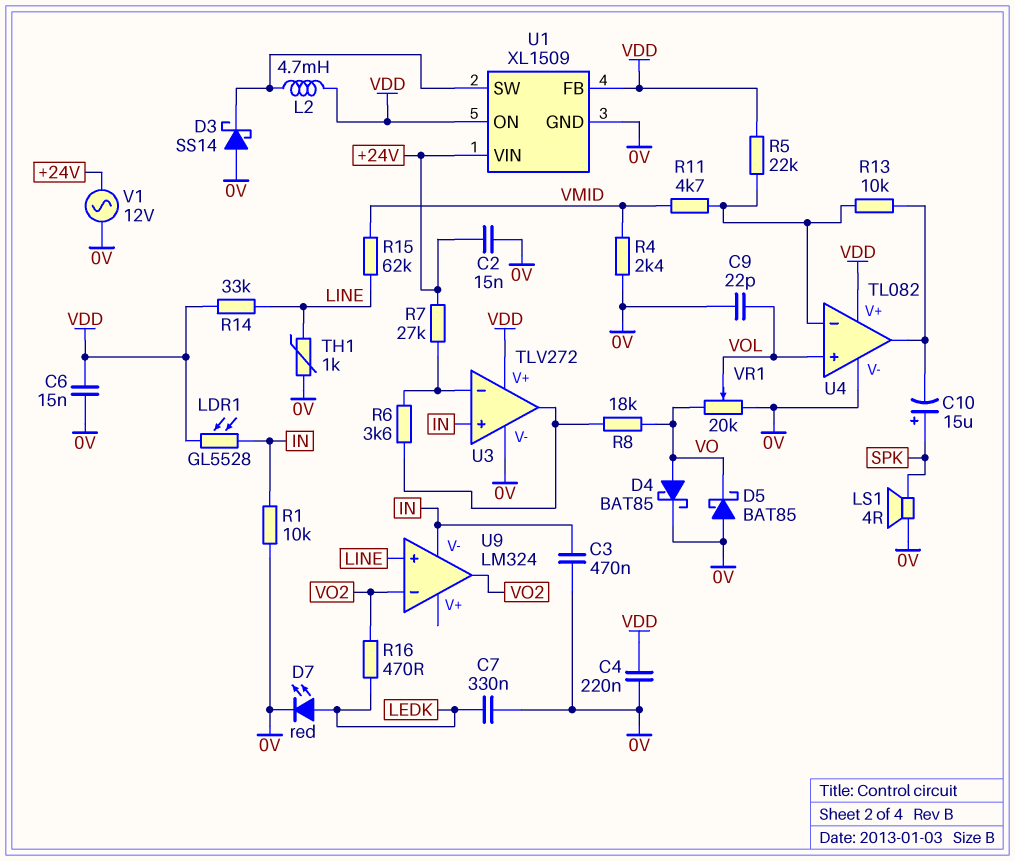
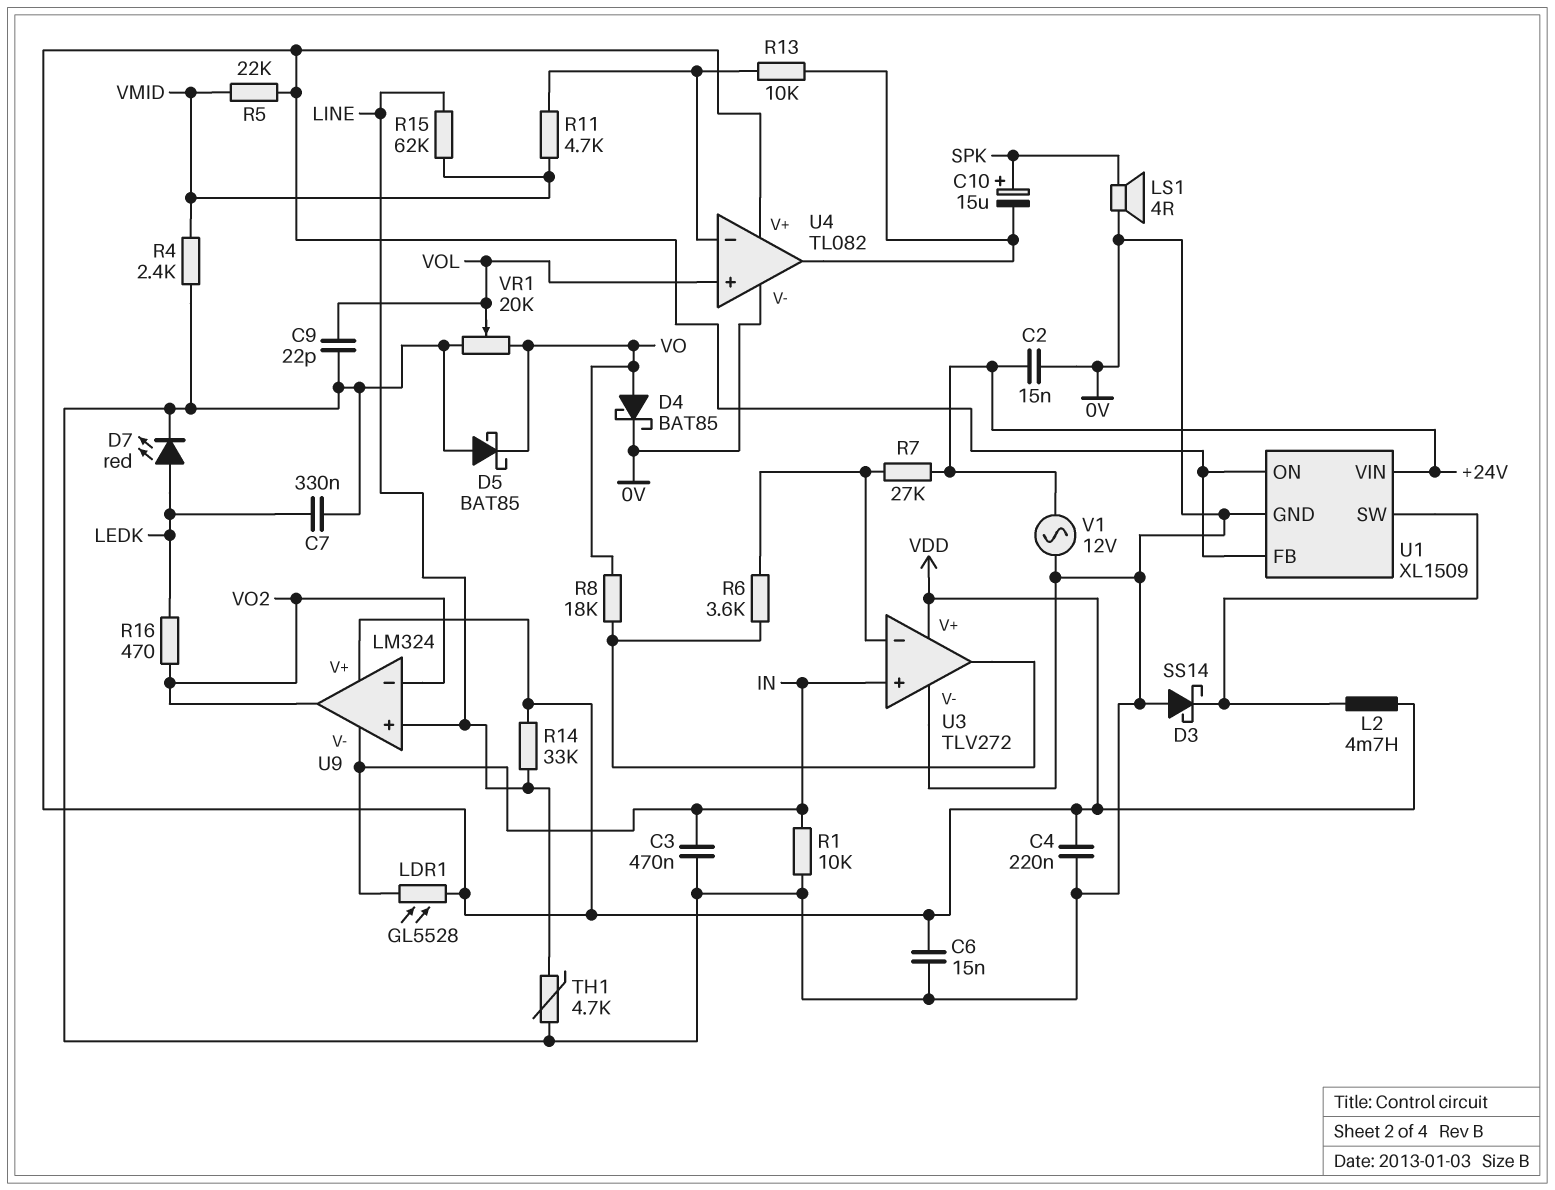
R5: 22k (U4/in-, VDD) -> 22k (VDD, VMID)
TH1: 1k (0V, LINE) -> 4.7k (0V, LINE)
U9 pin V+: none -> VDD

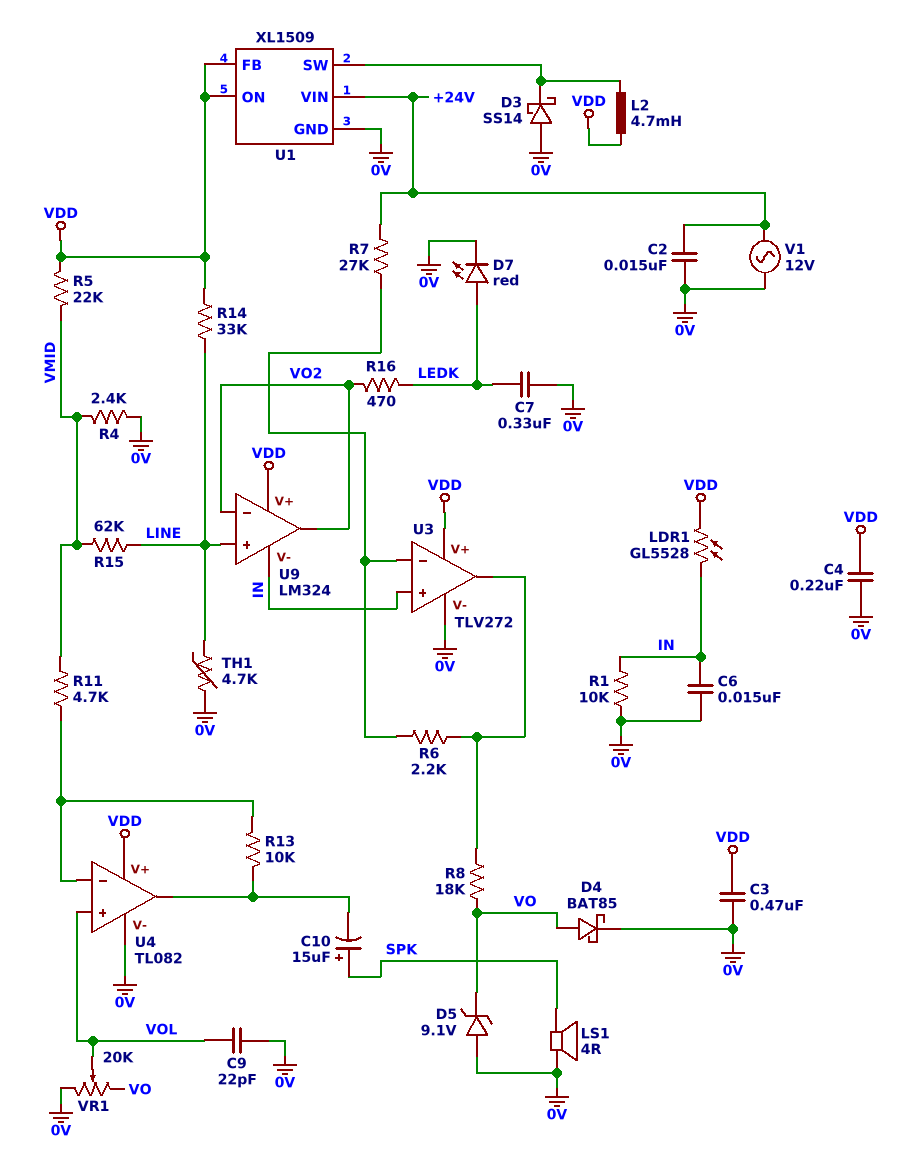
C3: 470nF (0V, IN) -> 470nF (0V, VDD)
C6: 15nF (0V, VDD) -> 15nF (0V, IN)
D5: schottky BAT85 (A 0V, K VO) -> zener 9.1V (A 0V, K VO)
R6: 3.6k (U3/in-, U3/out) -> 2.2k (U3/in-, U3/out)

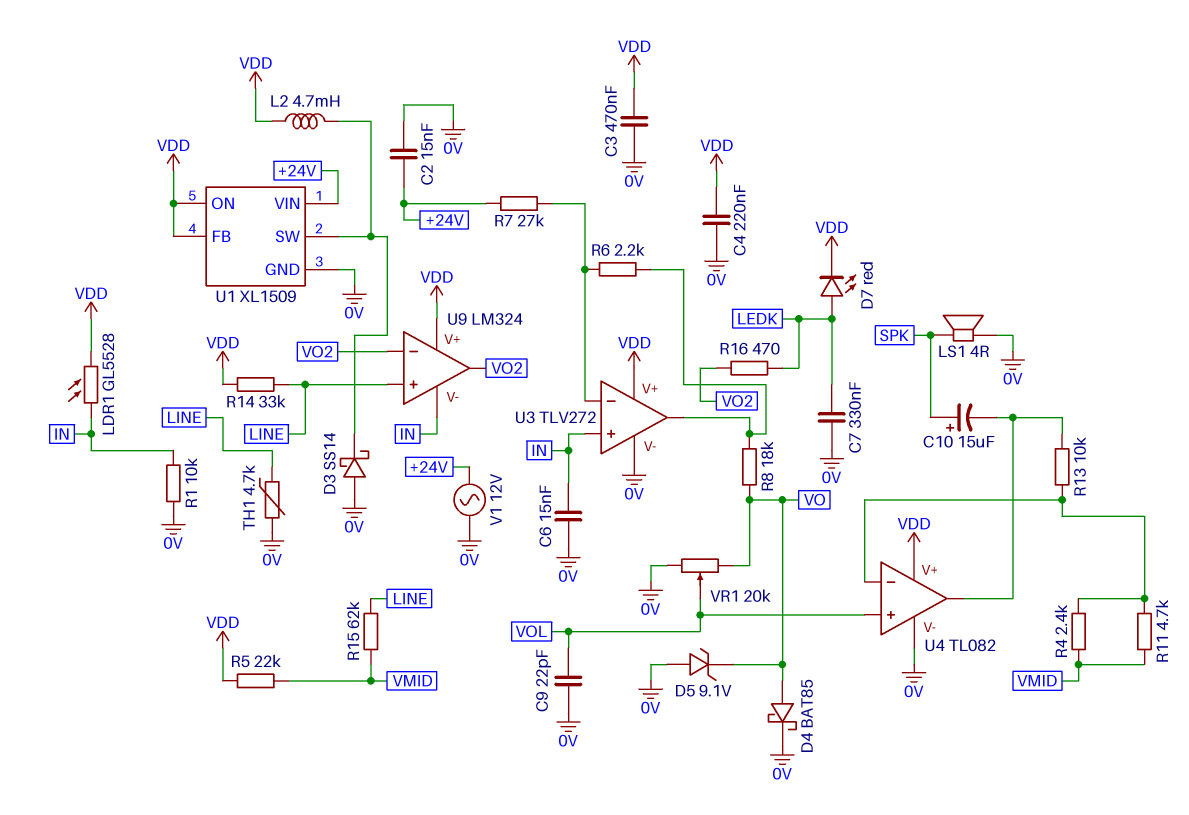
D7: LED red (A LEDK, K 0V) -> LED red (A LEDK, K VDD)
R4: 2.4k (0V, VMID) -> 2.4k (U4/in-, VMID)

